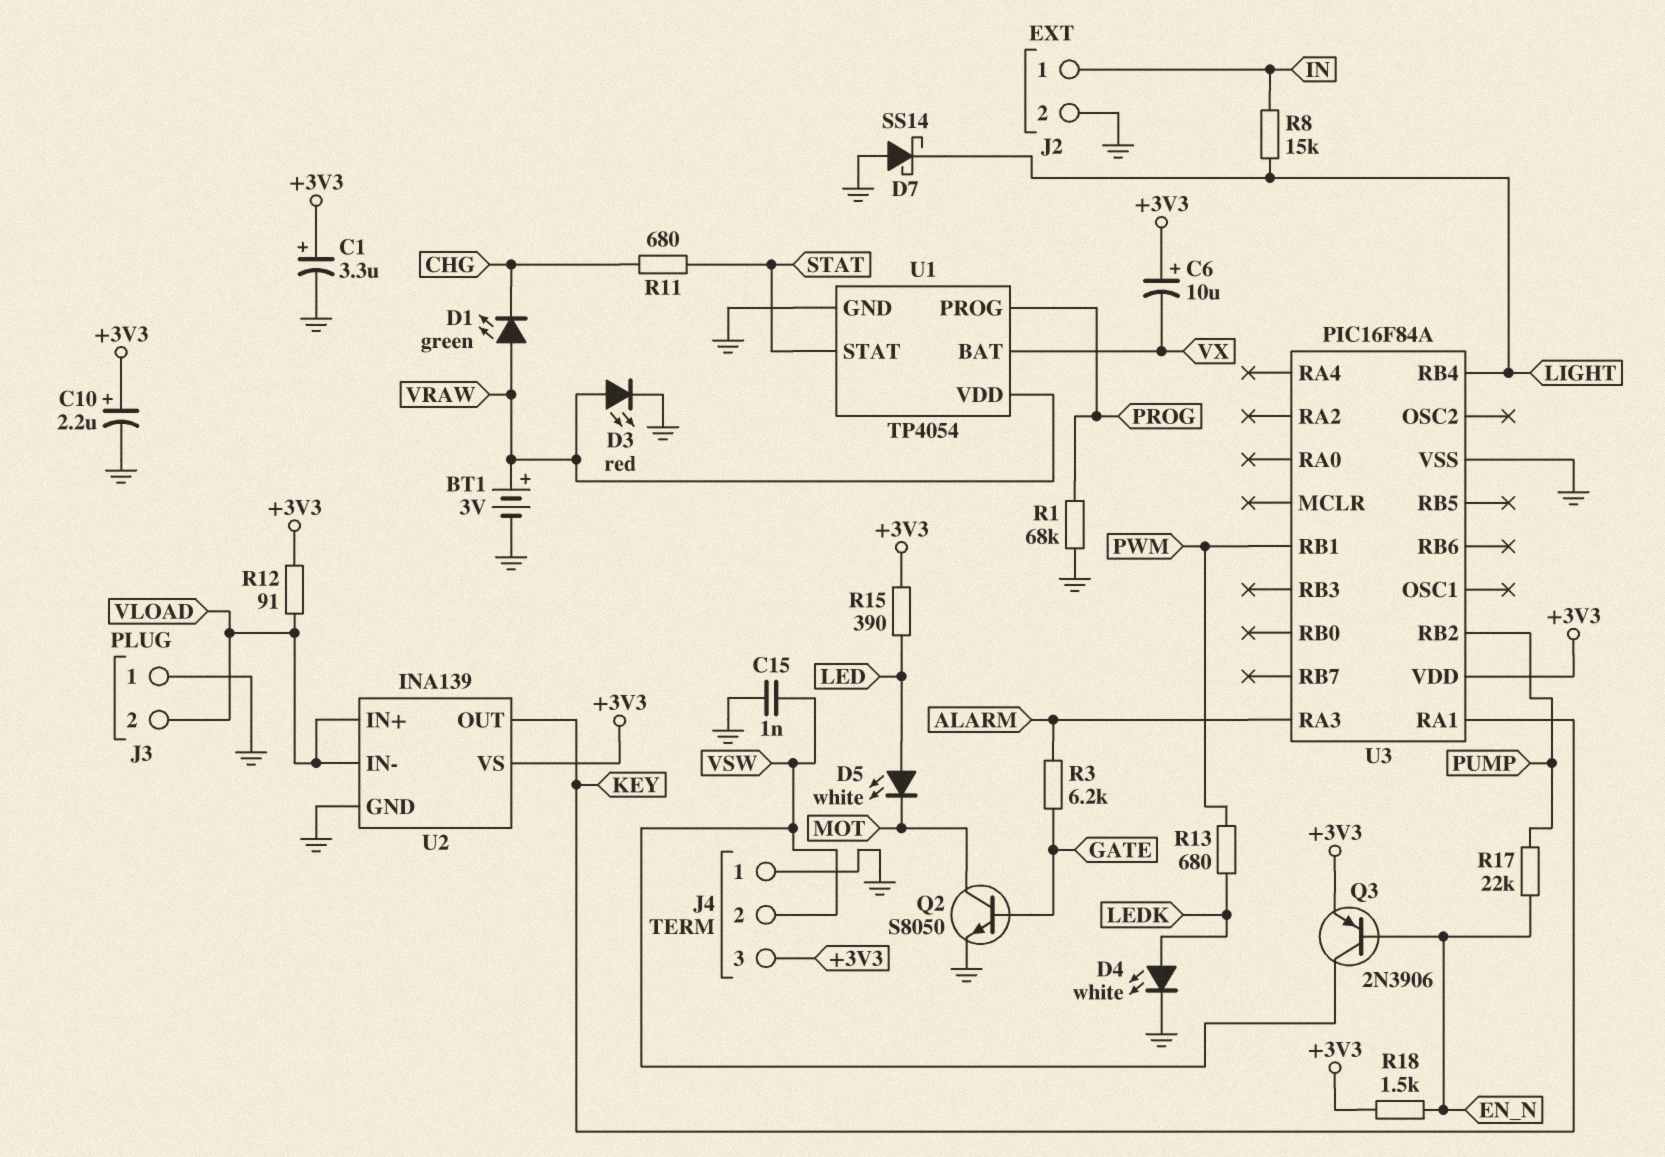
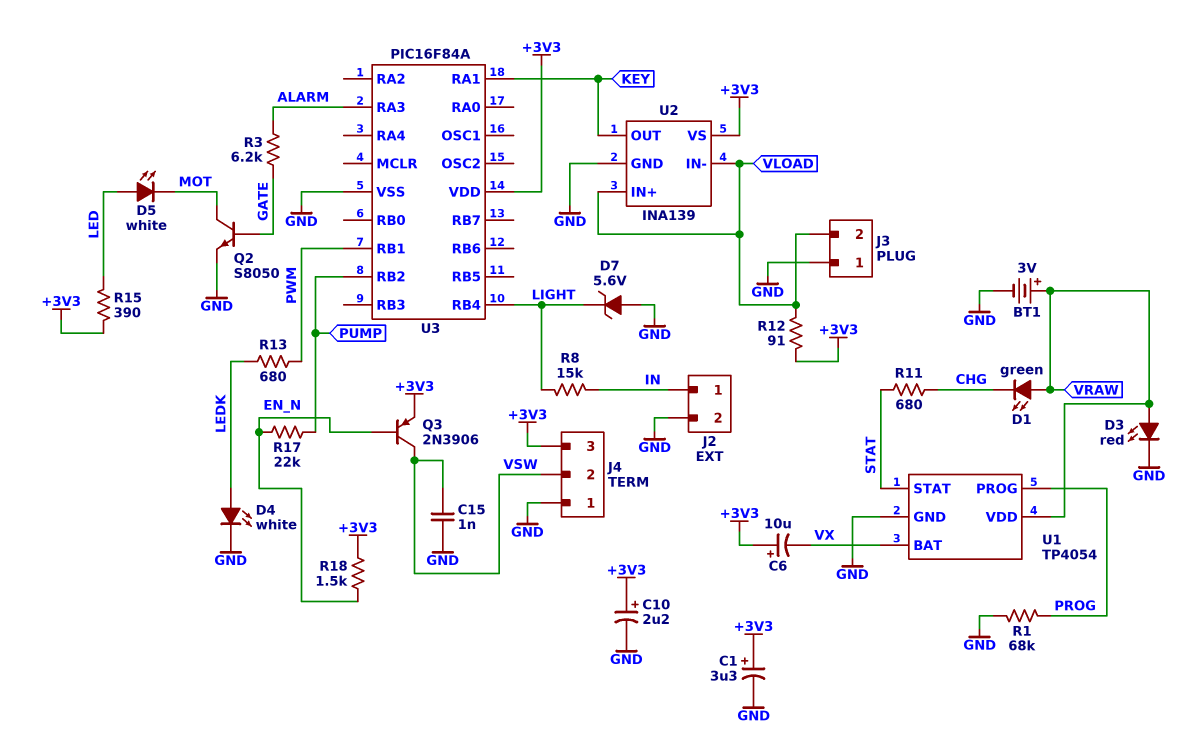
D7: schottky SS14 (A GND, K LIGHT) -> zener 5.6V (A GND, K LIGHT)

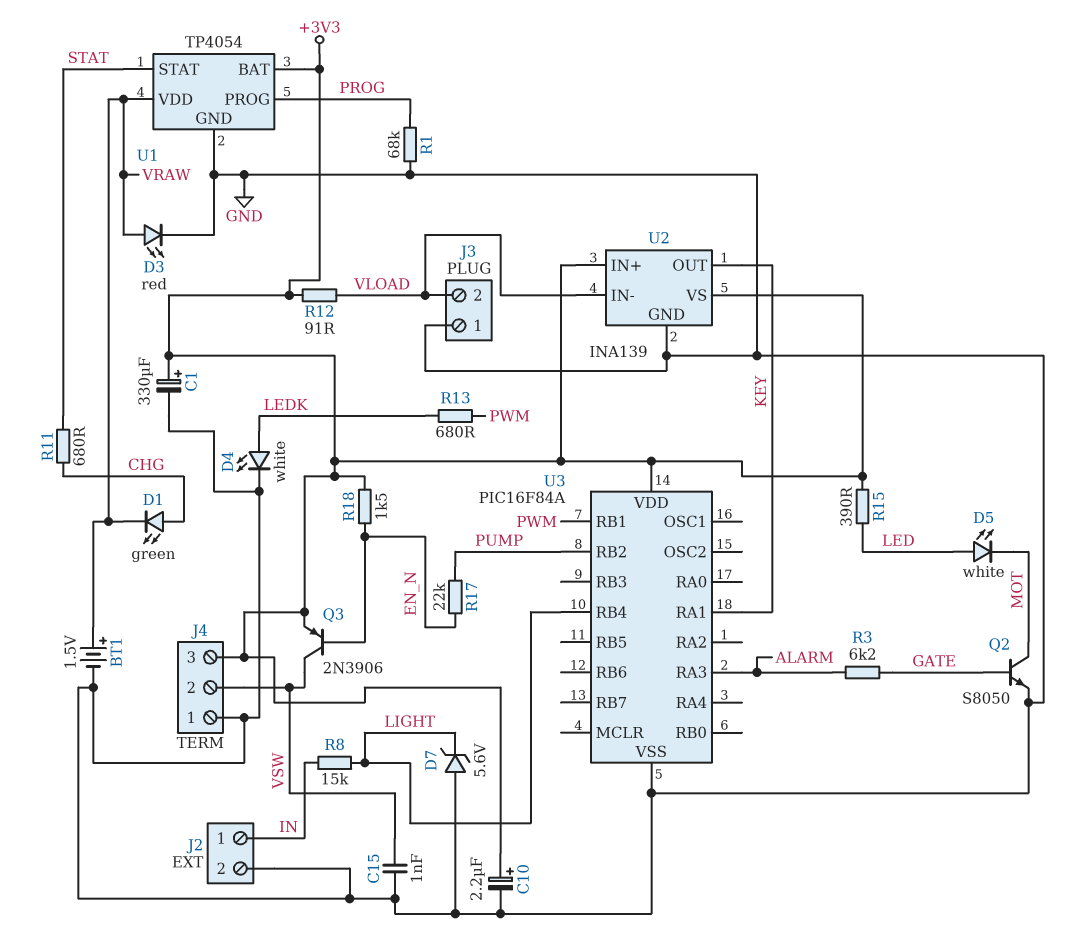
BT1: 3V (plus VRAW, minus GND) -> 1.5V (plus VRAW, minus GND)
C1: 3.3uF (plus +3V3, minus GND) -> 330uF (plus +3V3, minus GND)
C6: 10uF (plus +3V3, minus VX) -> none
D1: LED green (A VRAW, K CHG) -> LED green (A CHG, K VRAW)
U1 pin BAT: VX -> +3V3
U2 pin IN+: VLOAD -> +3V3

